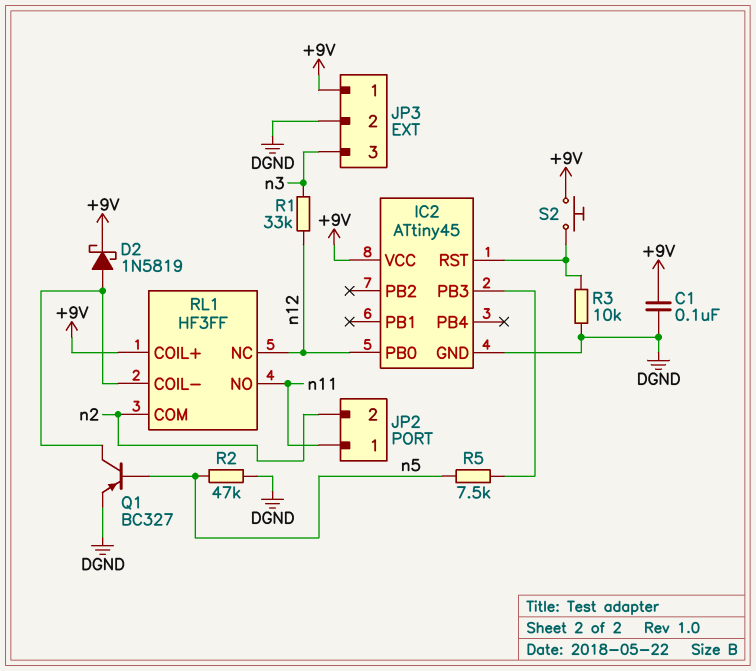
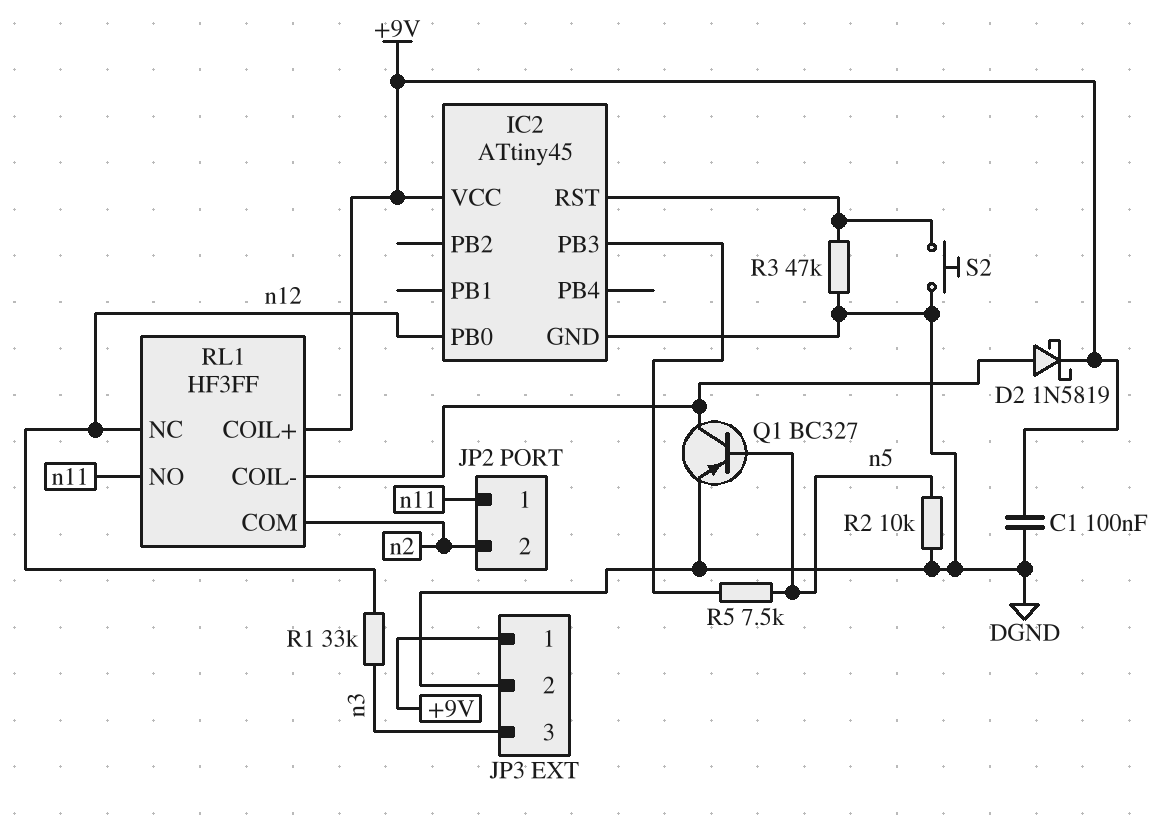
R2: 47k (DGND, n5) -> 10k (DGND, n5)
R3: 10k (DGND, IC2/RST) -> 47k (DGND, IC2/RST)
S2: button (+9V, IC2/RST) -> button (DGND, IC2/RST)

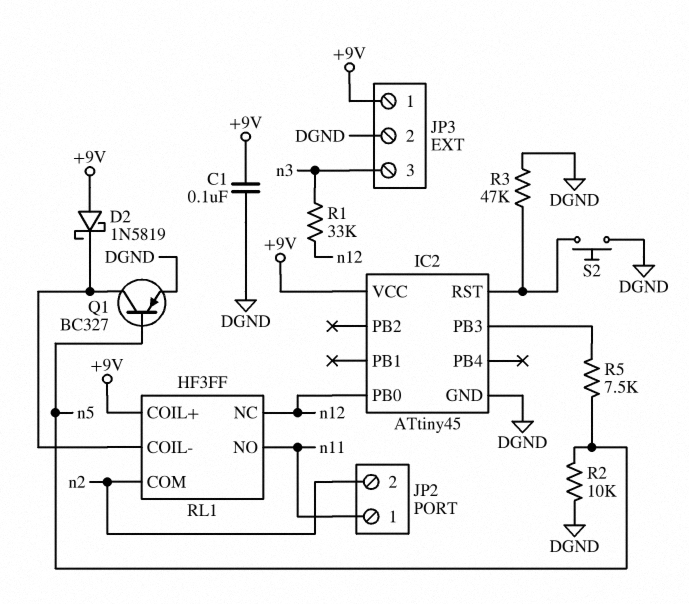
D2: schottky 1N5819 (A RL1/COIL-, K +9V) -> schottky 1N5819 (A +9V, K RL1/COIL-)

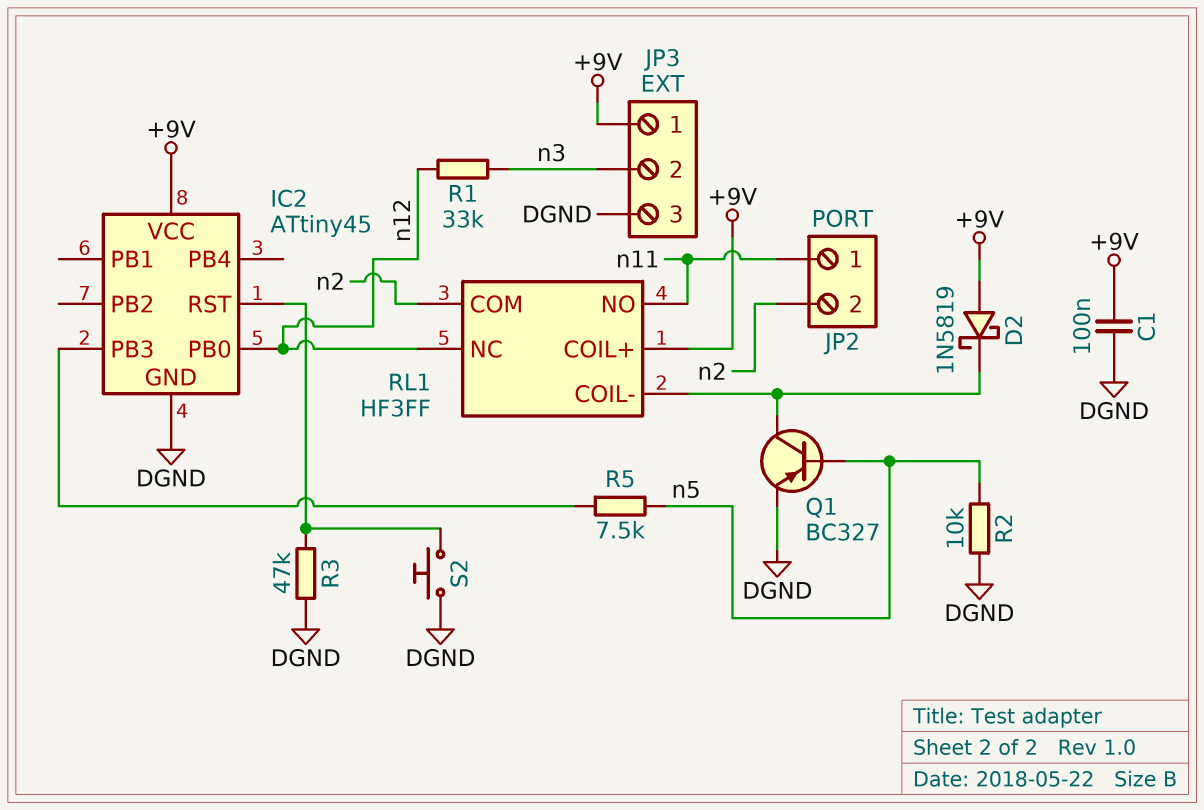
JP3 pin 2: DGND -> n3
JP3 pin 3: n3 -> DGND

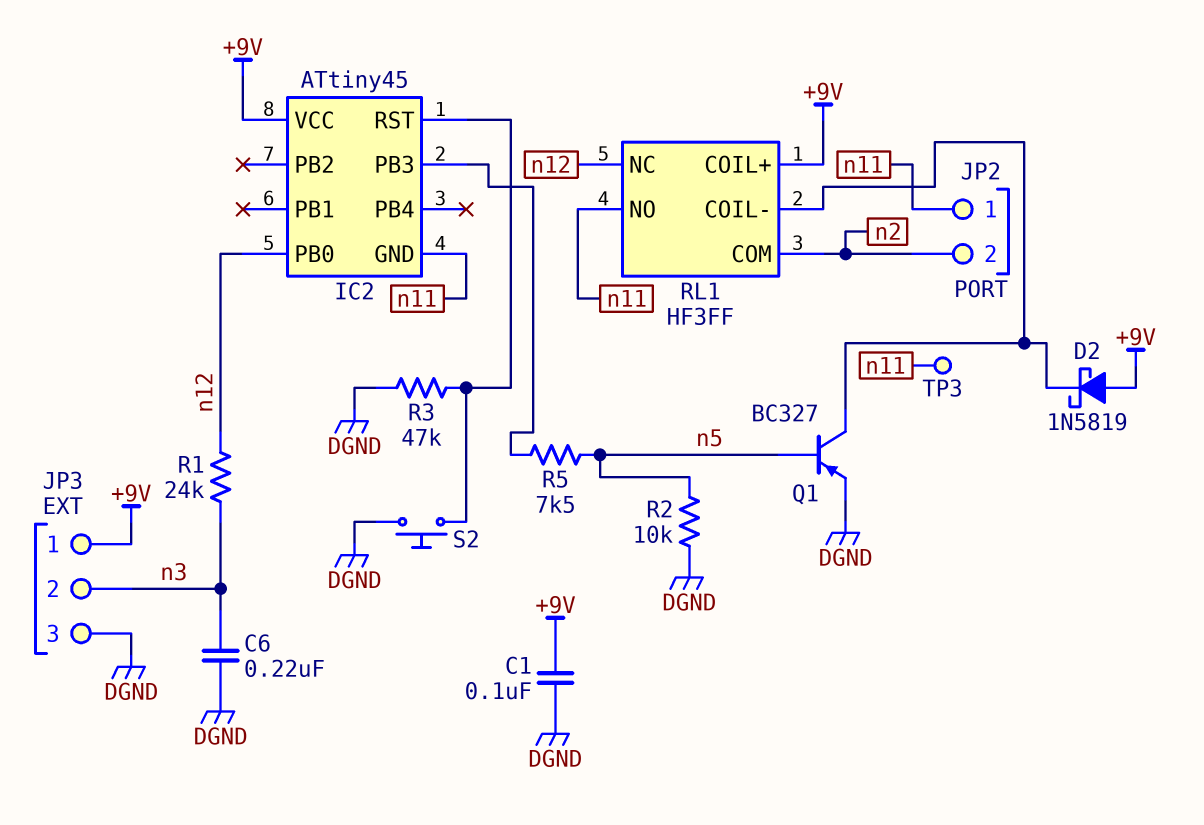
C6: none -> 220nF (DGND, n3)
IC2 pin GND: DGND -> n11
R1: 33k (n3, n12) -> 24k (n3, n12)
TP3: none -> test point (n11)

